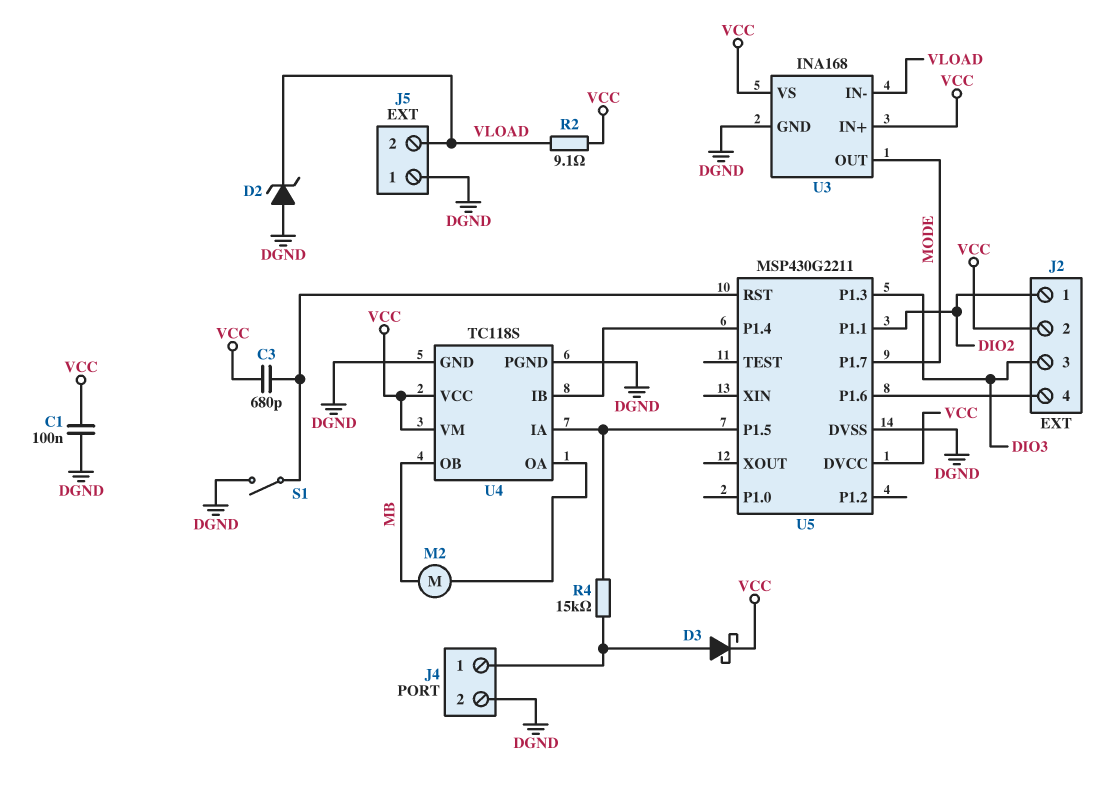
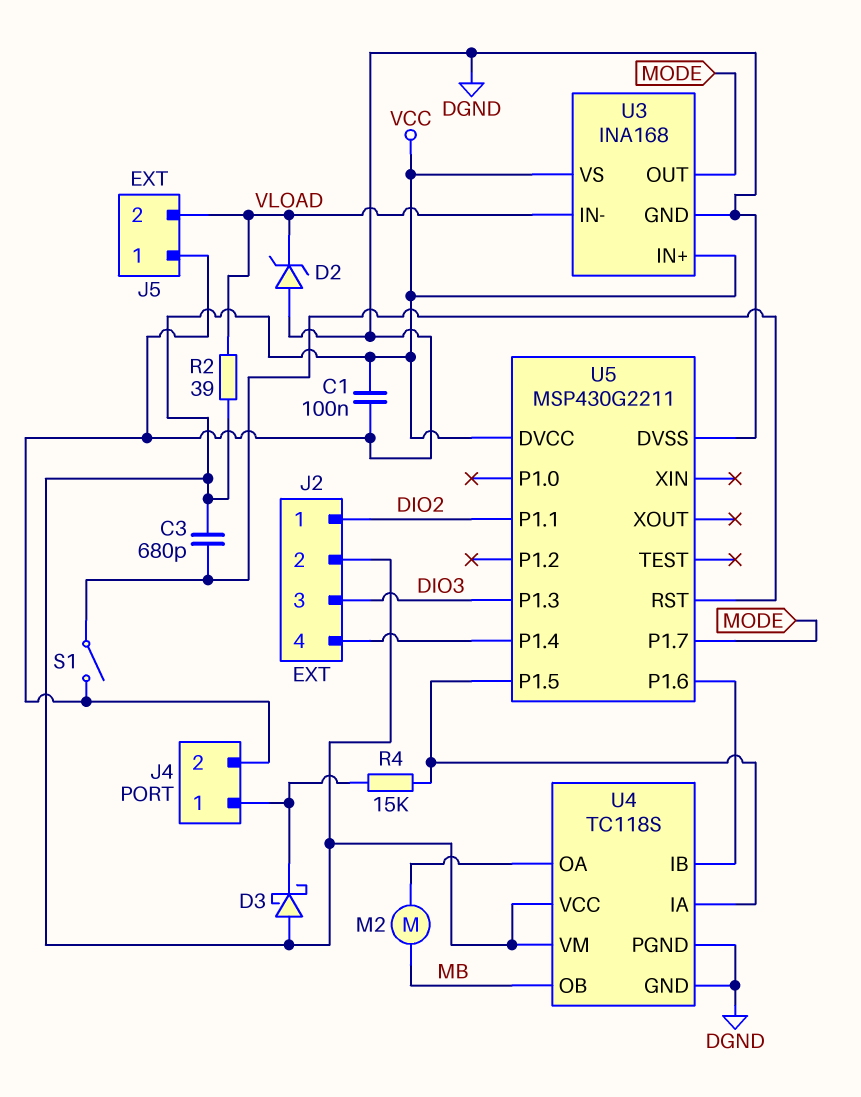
D3: schottky (A J4/1, K VCC) -> schottky (A VCC, K J4/1)
R2: 9.1 (VCC, VLOAD) -> 39 (VCC, VLOAD)
U5 pin P1.4: U4/IB -> J2/4
U5 pin P1.6: J2/4 -> U4/IB

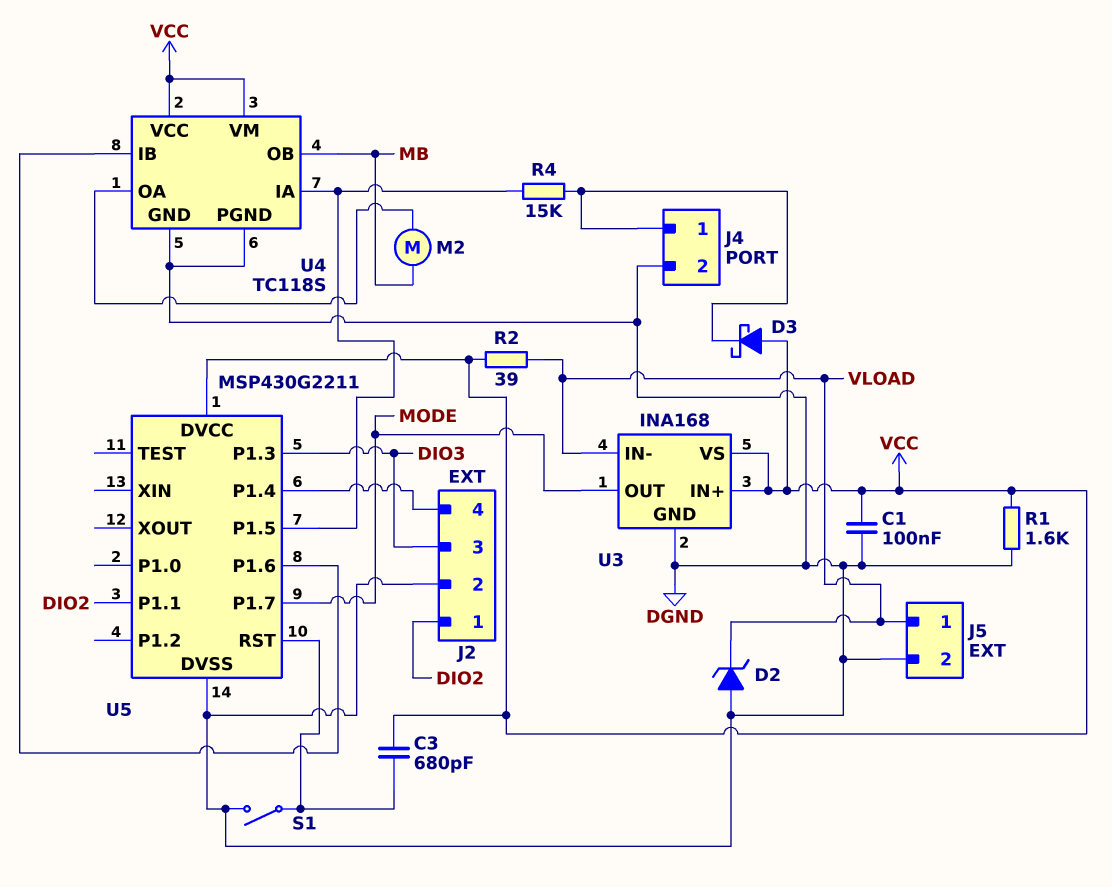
J2 pin 2: VCC -> DGND
J5 pin 1: DGND -> VLOAD
J5 pin 2: VLOAD -> DGND
R1: none -> 1.6k (DGND, VCC)

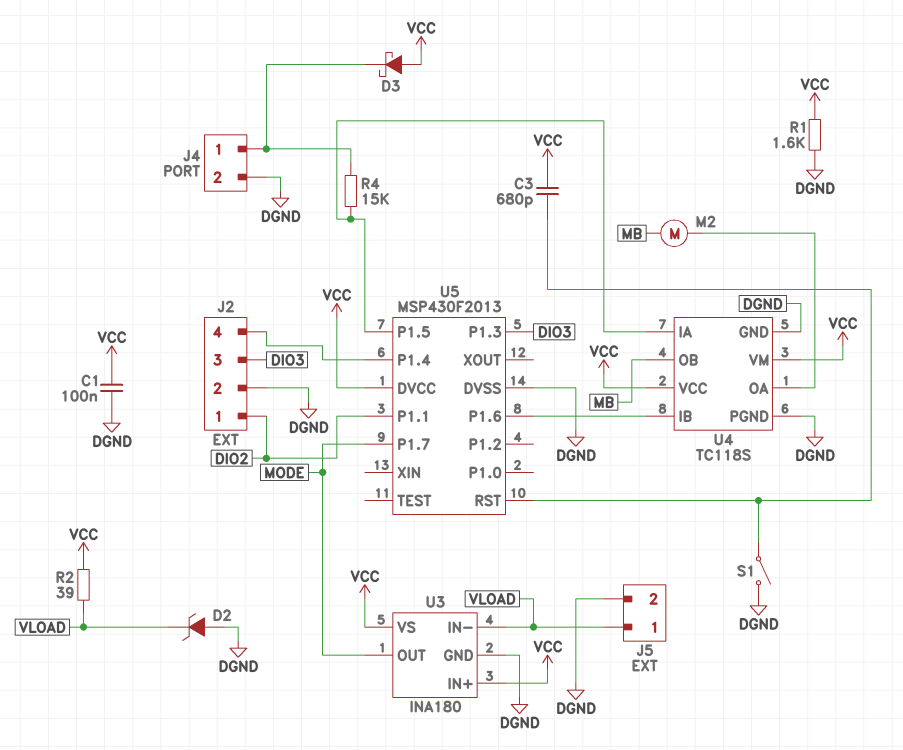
U3: INA168 -> INA180
U5: MSP430G2211 -> MSP430F2013

